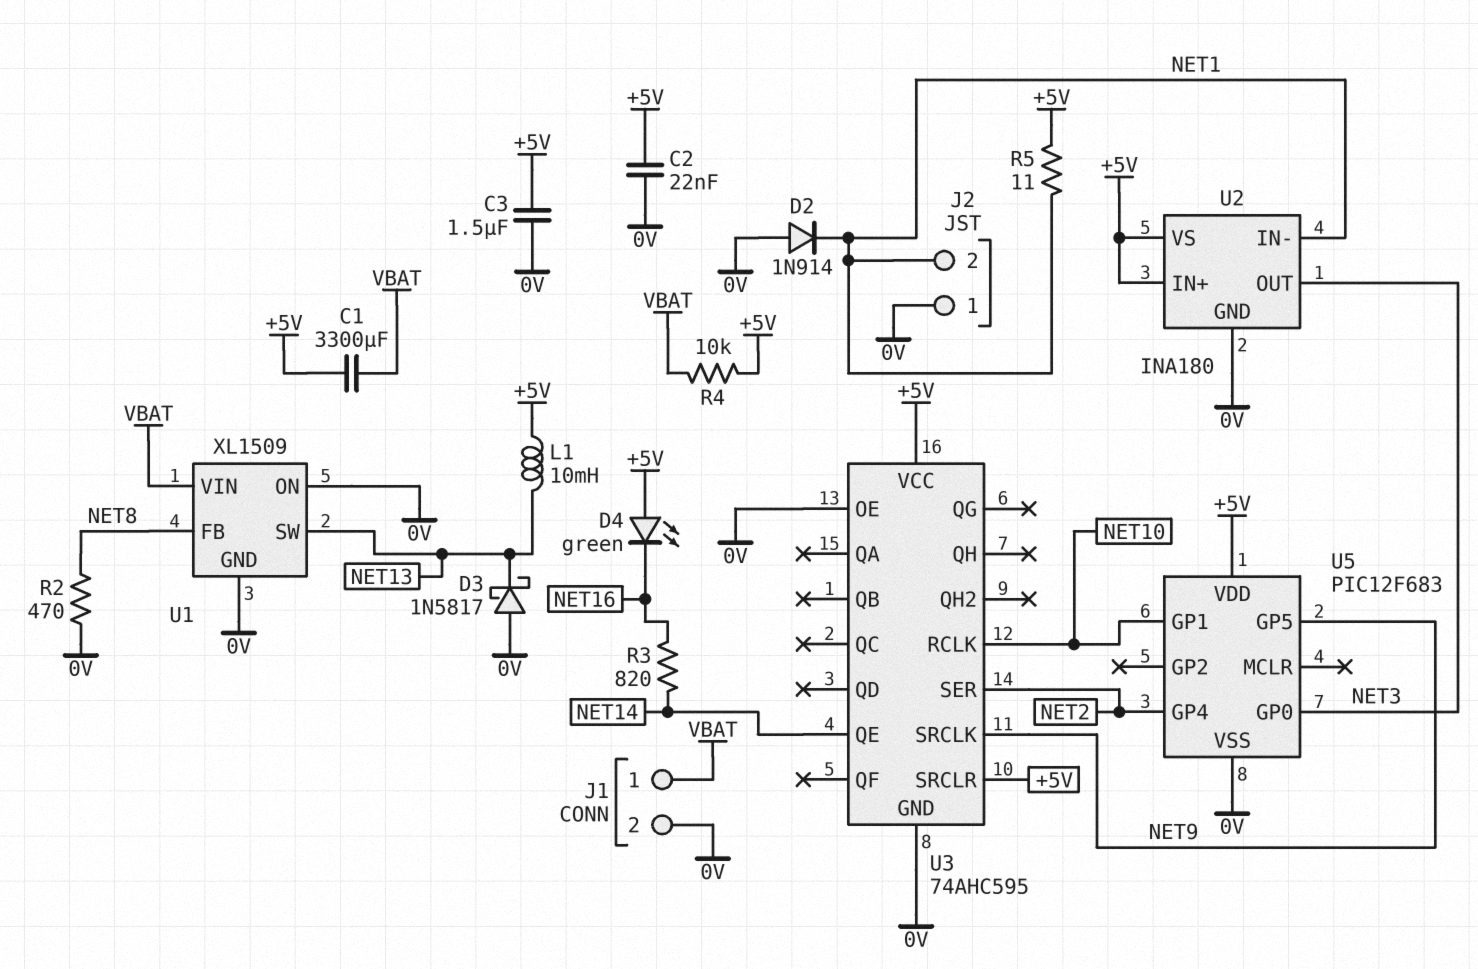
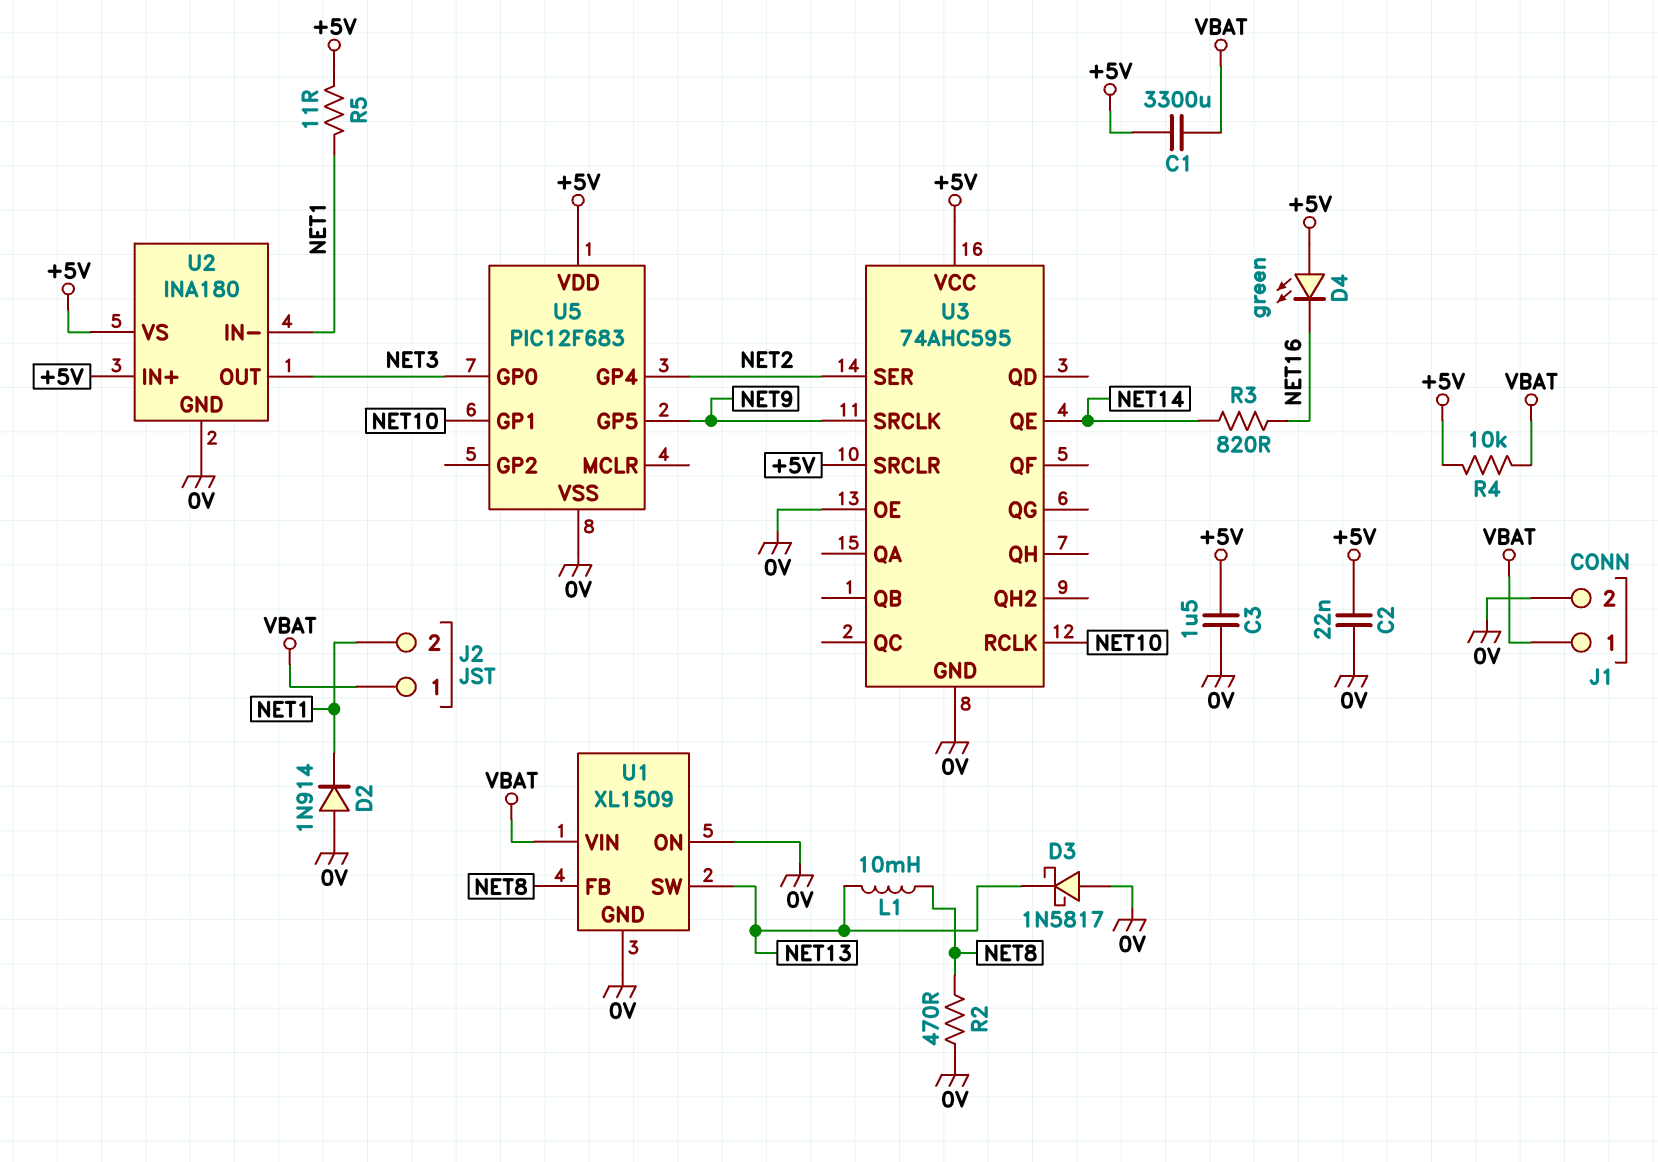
J2 pin 1: 0V -> VBAT
L1: 10mH (+5V, NET13) -> 10mH (NET8, NET13)

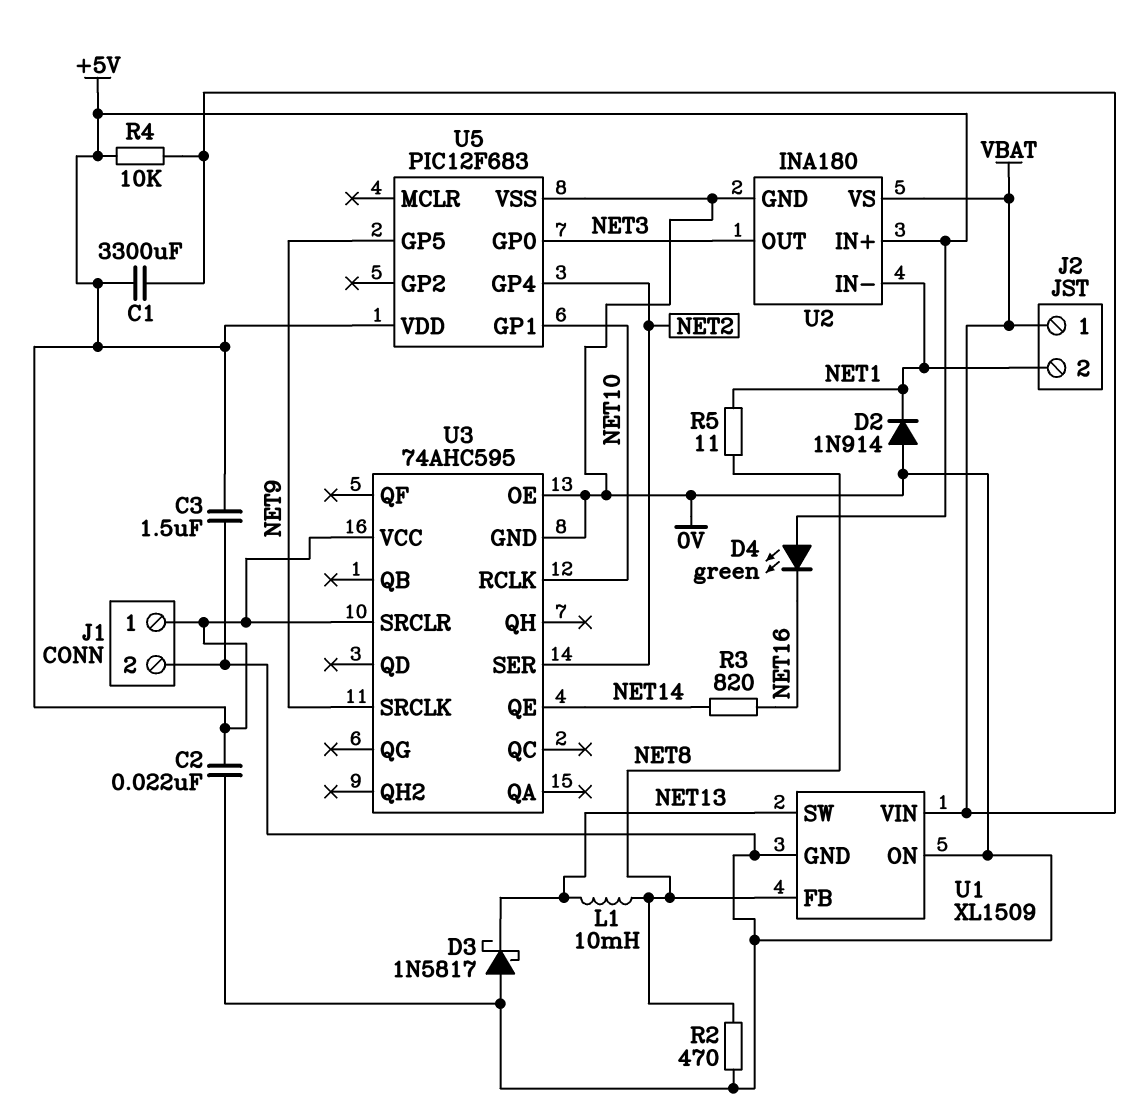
J1 pin 1: VBAT -> +5V
R5: 11 (+5V, NET1) -> 11 (NET1, NET8)
U2 pin VS: +5V -> VBAT

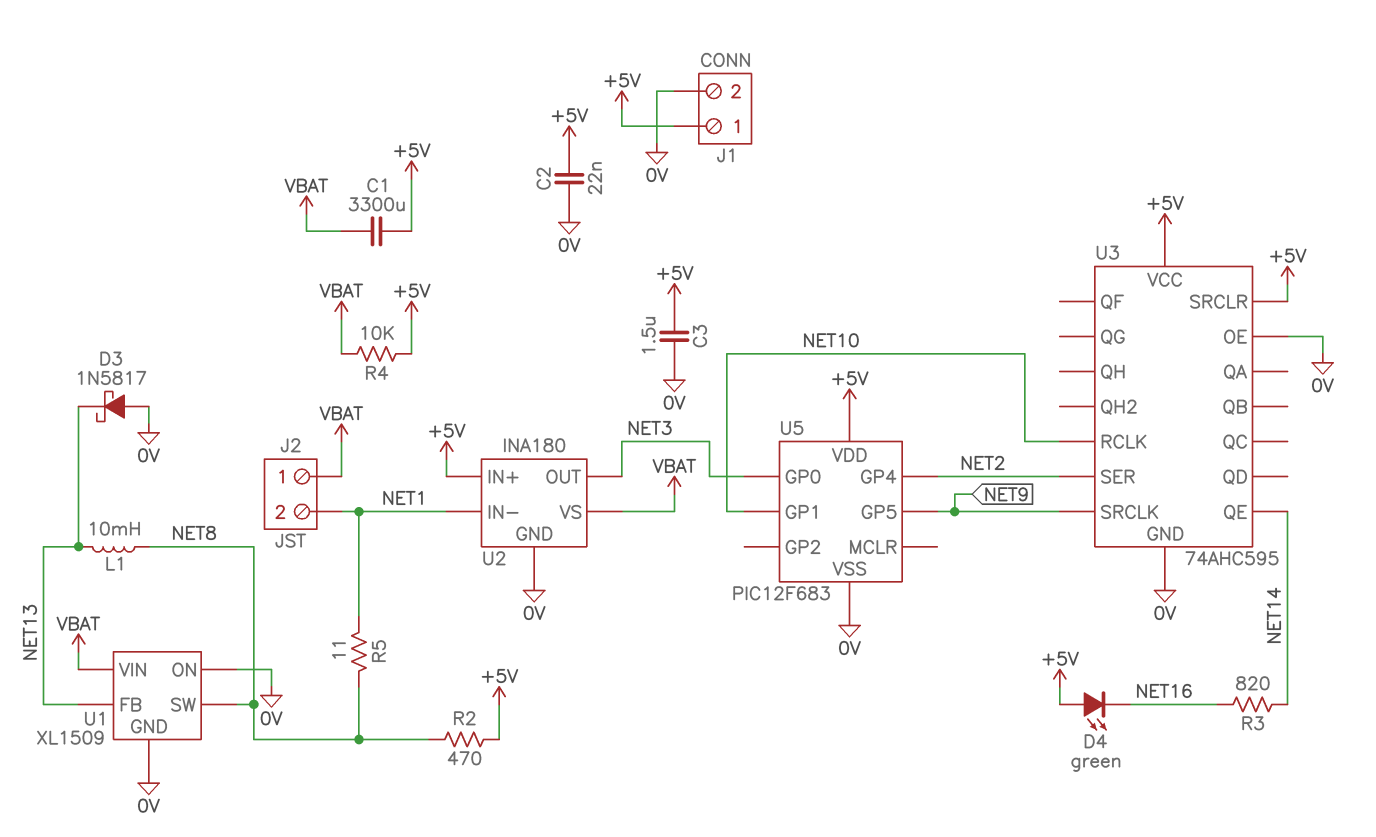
D2: diode 1N914 (A 0V, K NET1) -> none
R2: 470 (0V, NET8) -> 470 (+5V, NET8)
U1 pin FB: NET8 -> NET13
U1 pin SW: NET13 -> NET8

